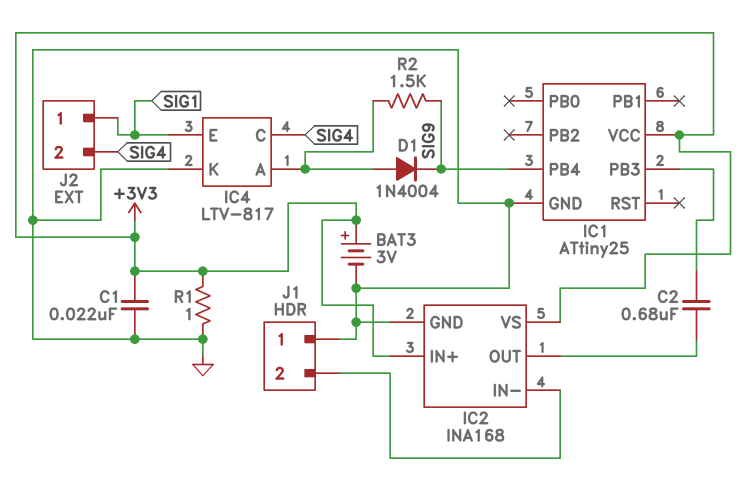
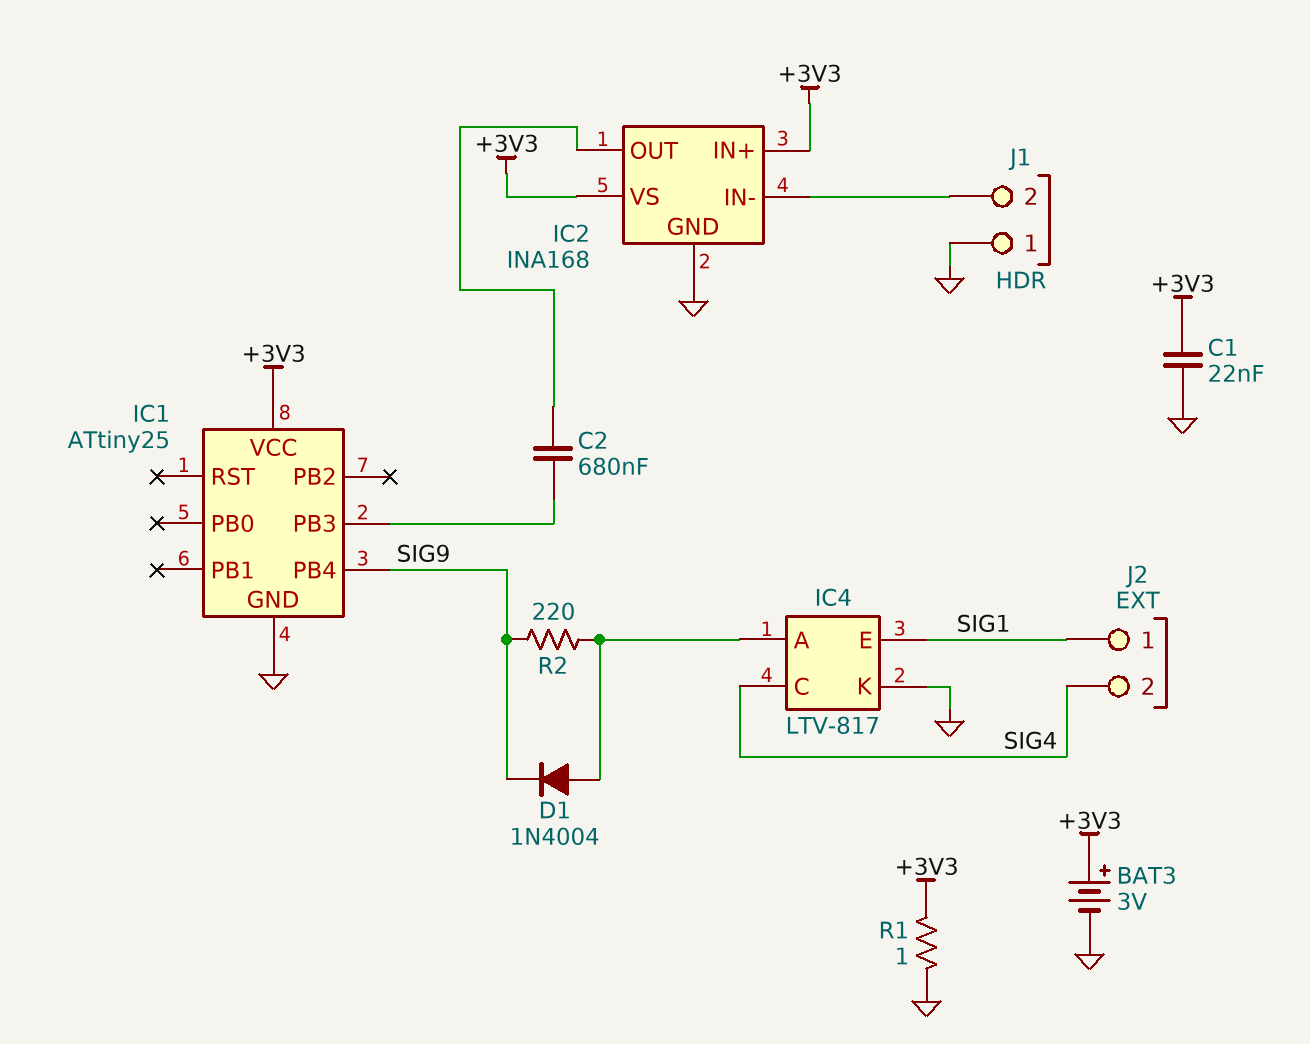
R2: 1.5k (IC4/A, SIG9) -> 220 (IC4/A, SIG9)

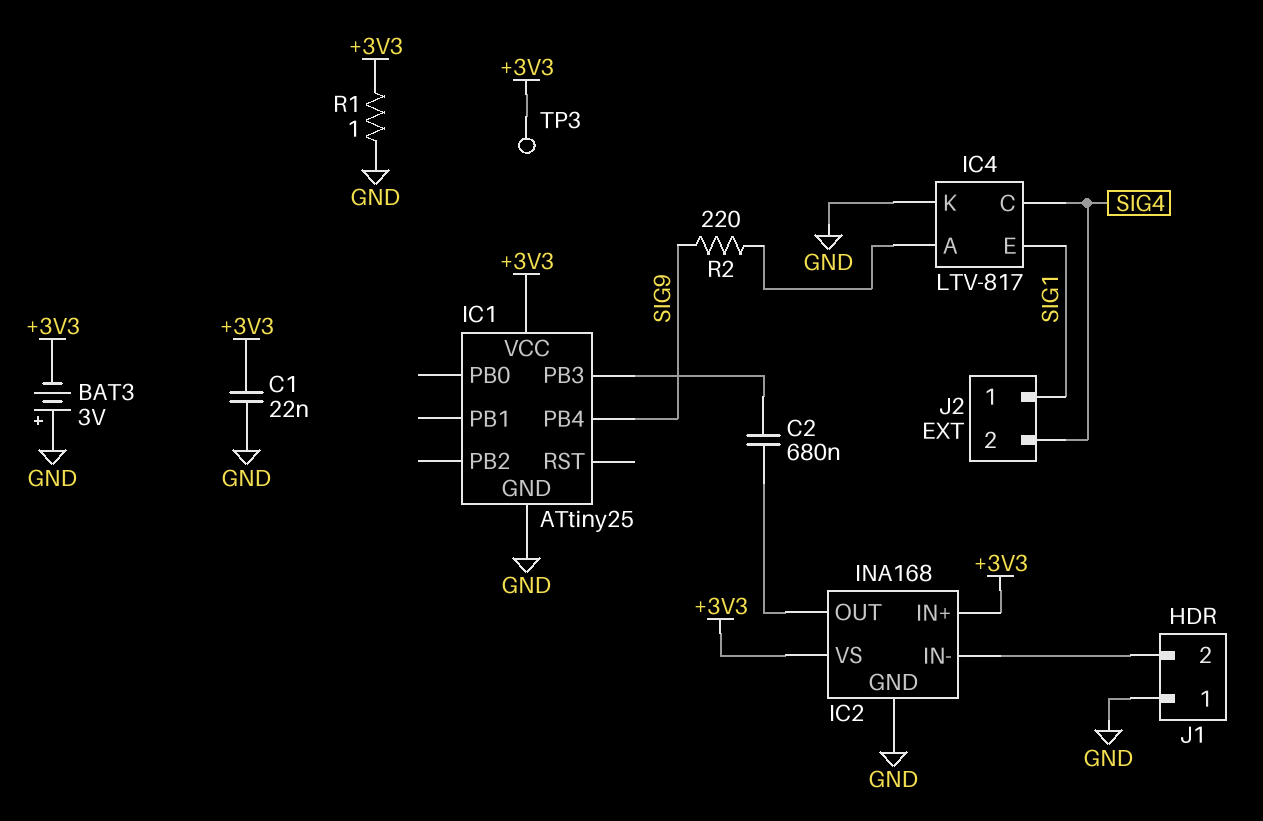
BAT3: 3V (plus +3V3, minus GND) -> 3V (plus GND, minus +3V3)
D1: diode 1N4004 (A IC4/A, K SIG9) -> none
TP3: none -> test point (+3V3)

